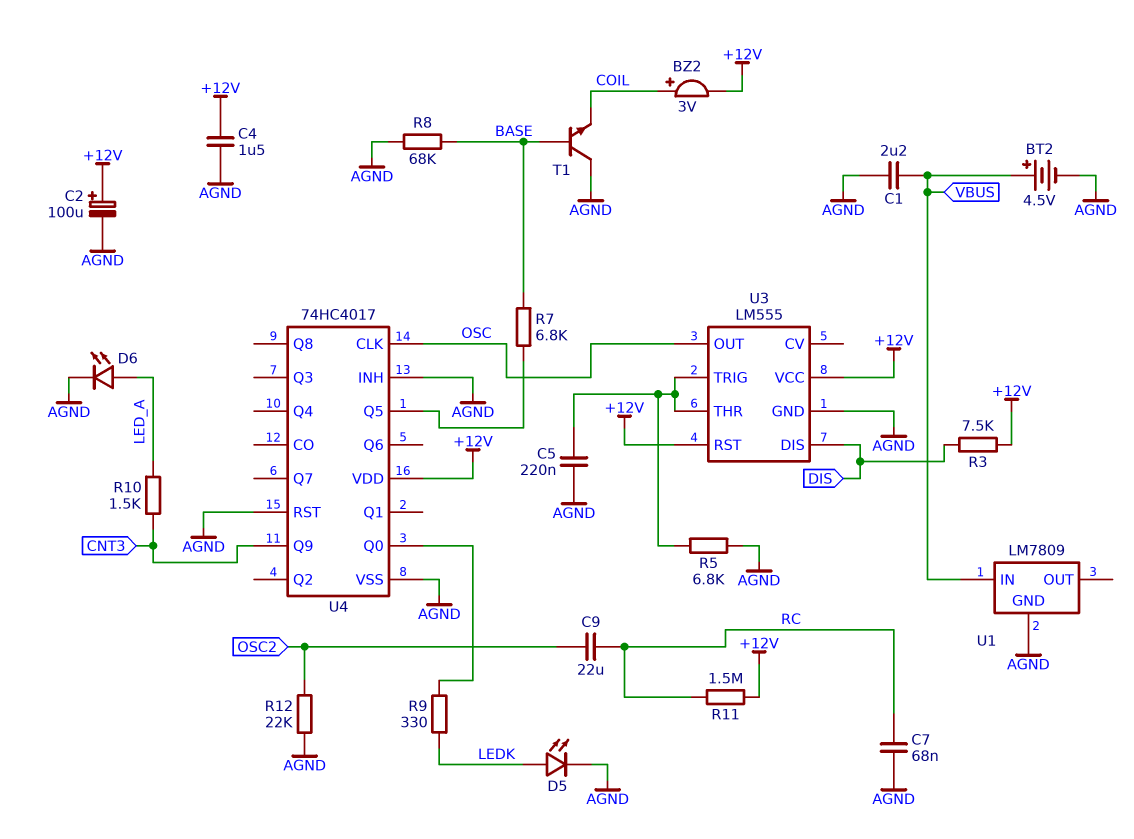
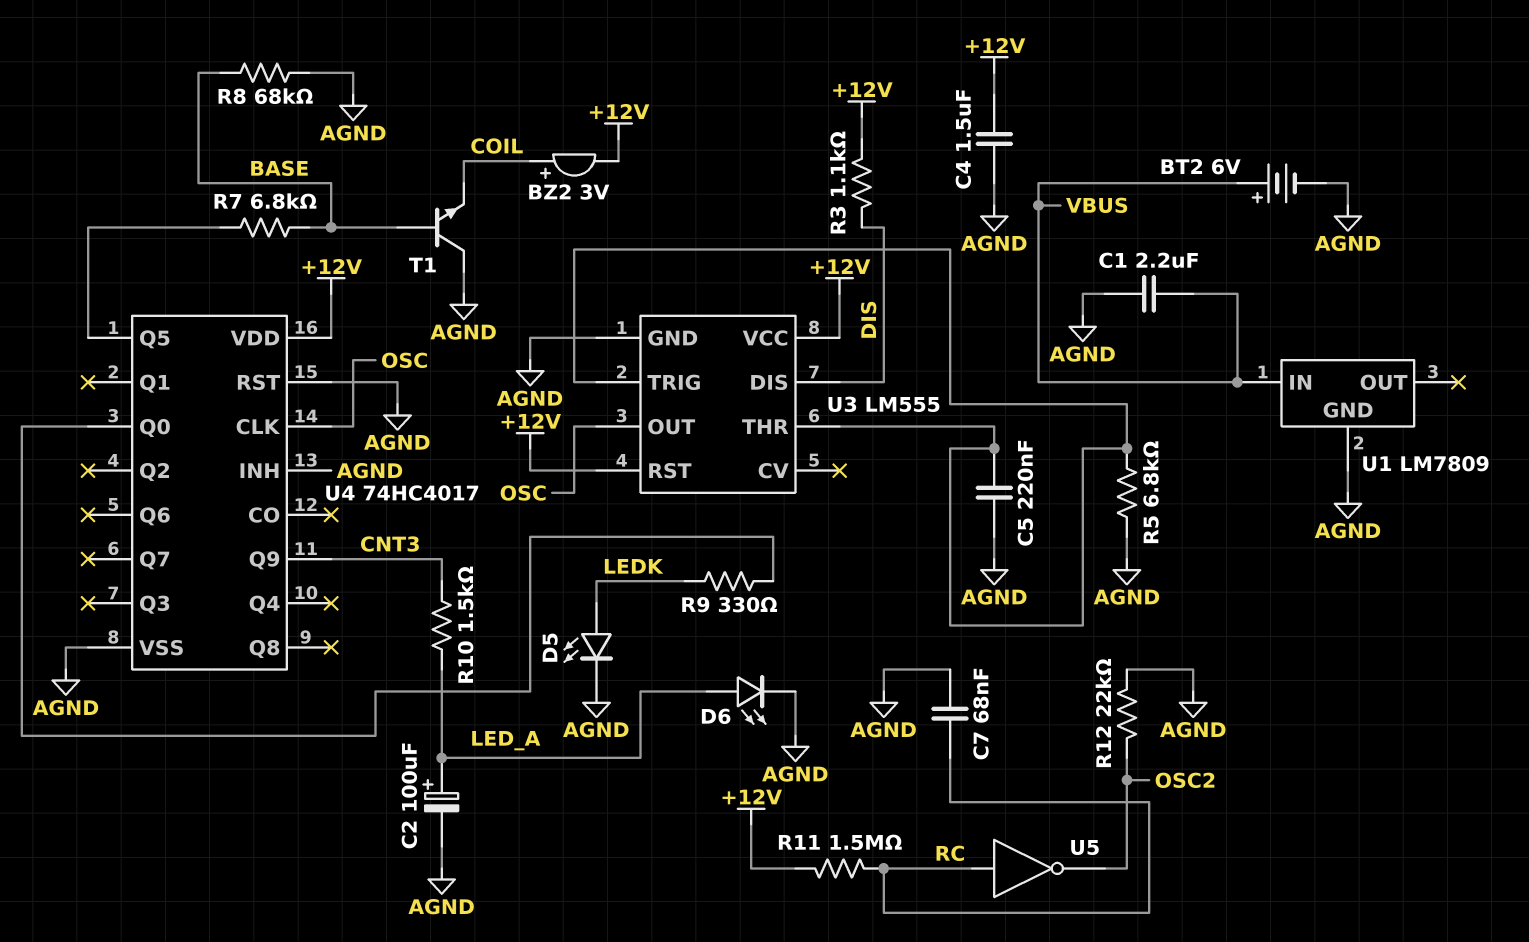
BT2: 4.5V (plus VBUS, minus AGND) -> 6V (plus VBUS, minus AGND)
C2: 100uF (plus +12V, minus AGND) -> 100uF (plus LED_A, minus AGND)
C9: 22uF (OSC2, RC) -> none
R3: 7.5k (+12V, DIS) -> 1.1k (+12V, DIS)
U5: none -> NOT (in RC, out OSC2)

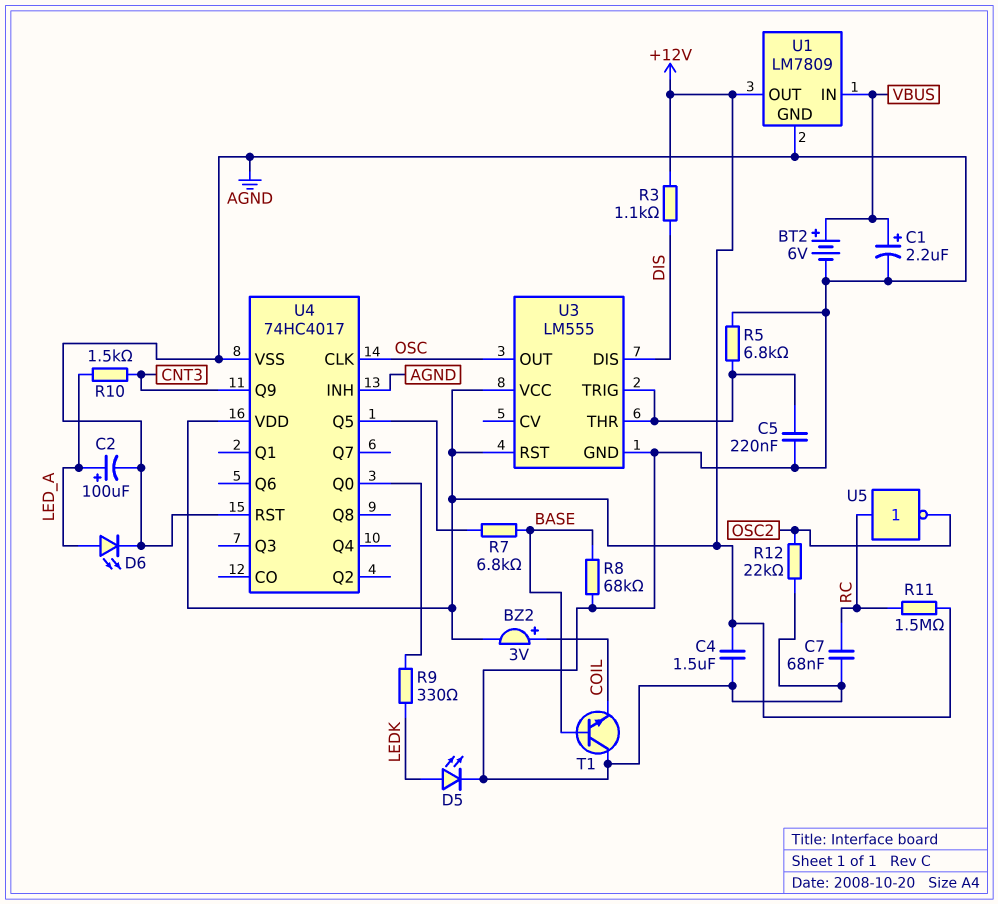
C1: 2.2uF (AGND, VBUS) -> 2.2uF (plus VBUS, minus AGND)
U1 pin OUT: none -> +12V

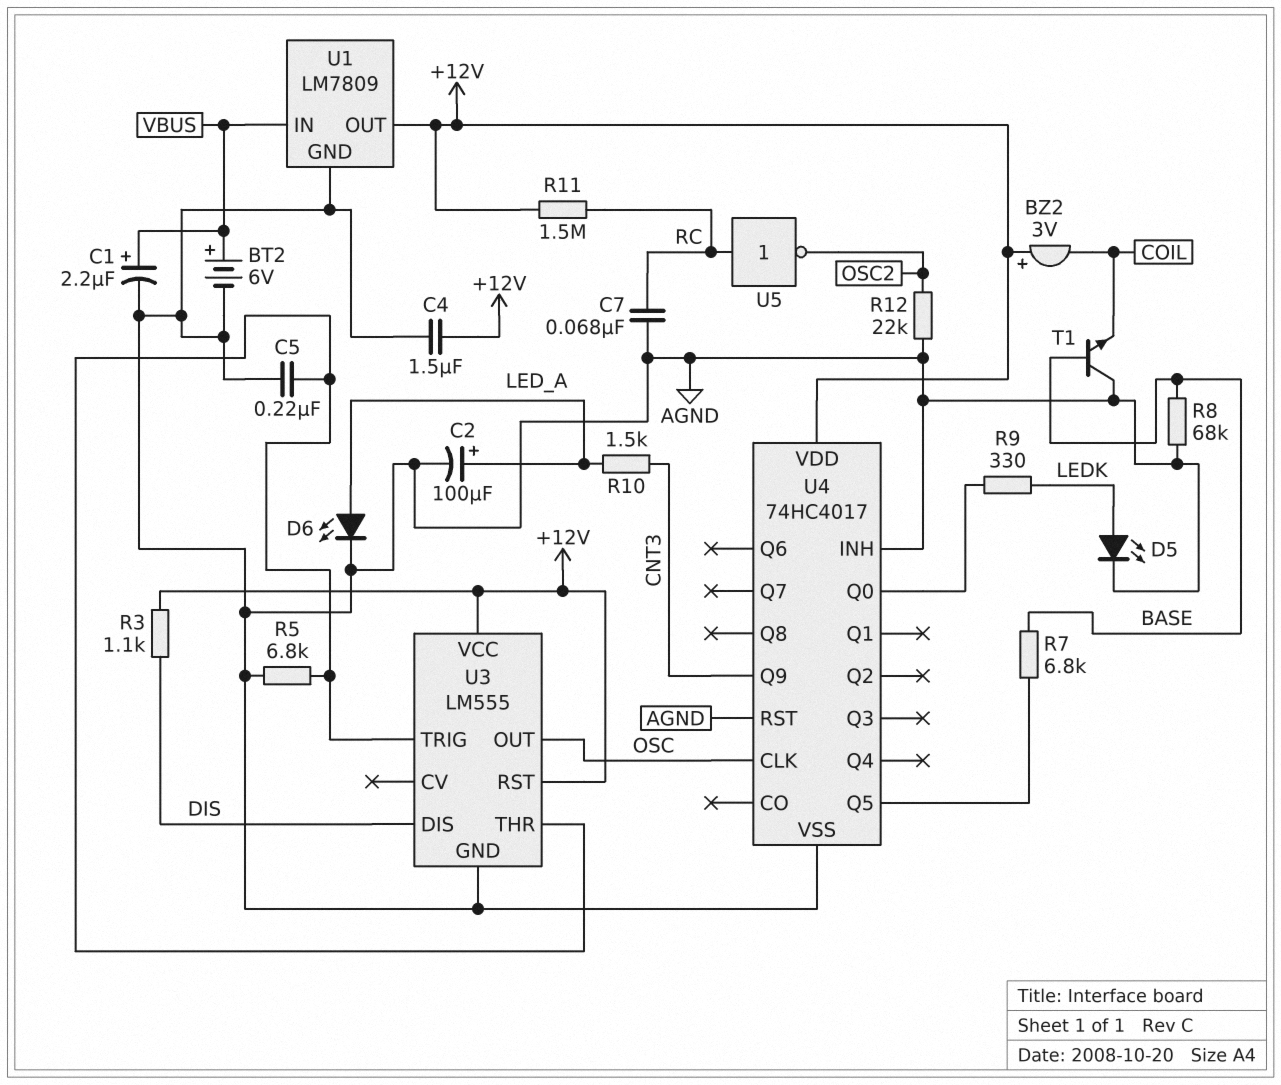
BZ2: buzzer 3V (plus COIL, minus +12V) -> buzzer 3V (plus +12V, minus COIL)

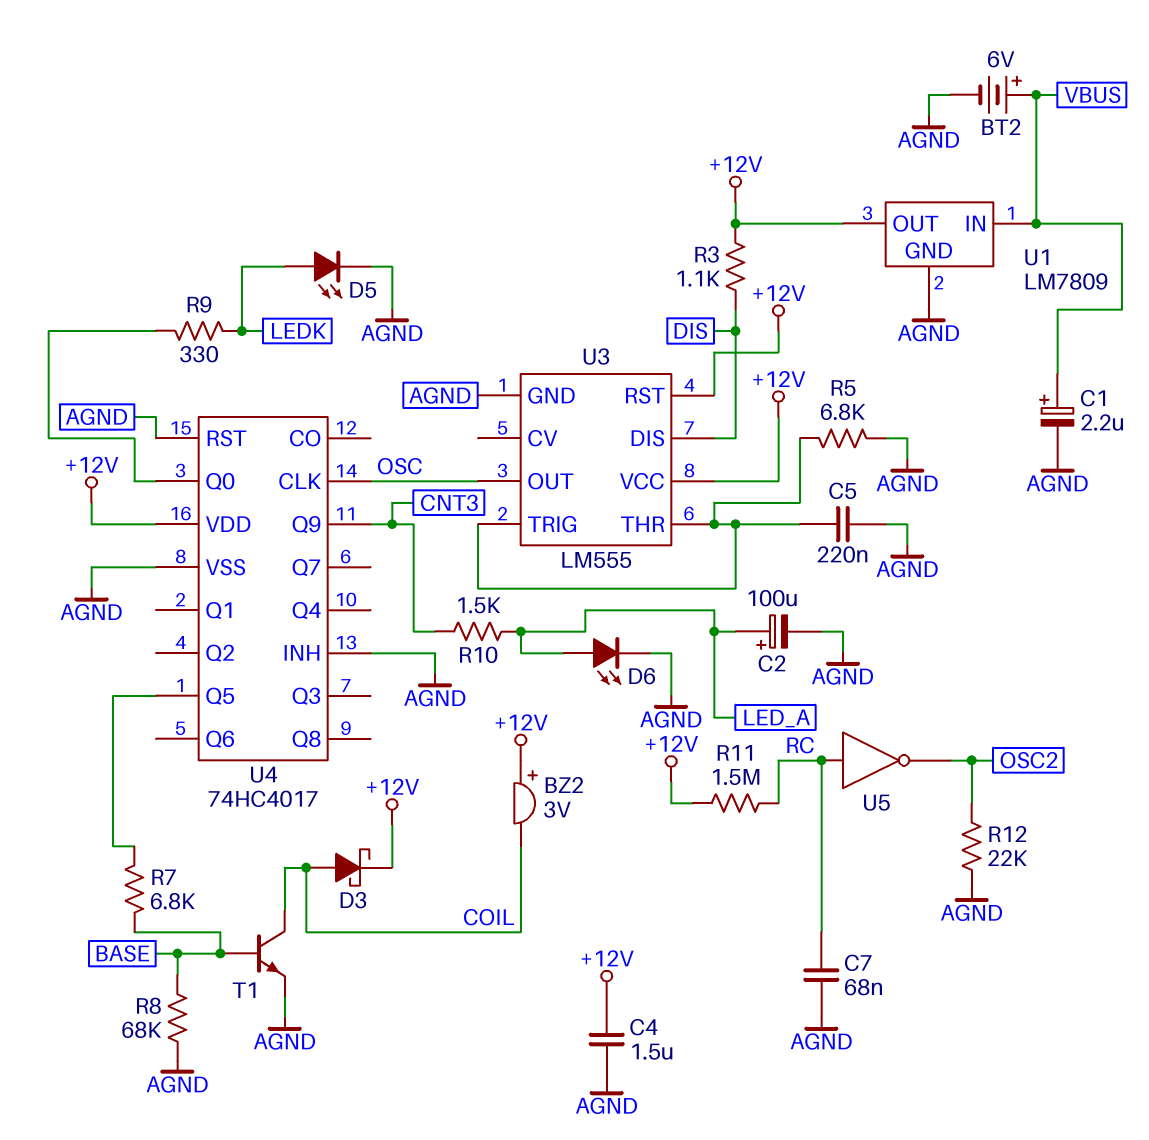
D3: none -> schottky (A COIL, K +12V)
T1: NPN (B BASE, C AGND, E COIL) -> NPN (B BASE, C COIL, E AGND)

